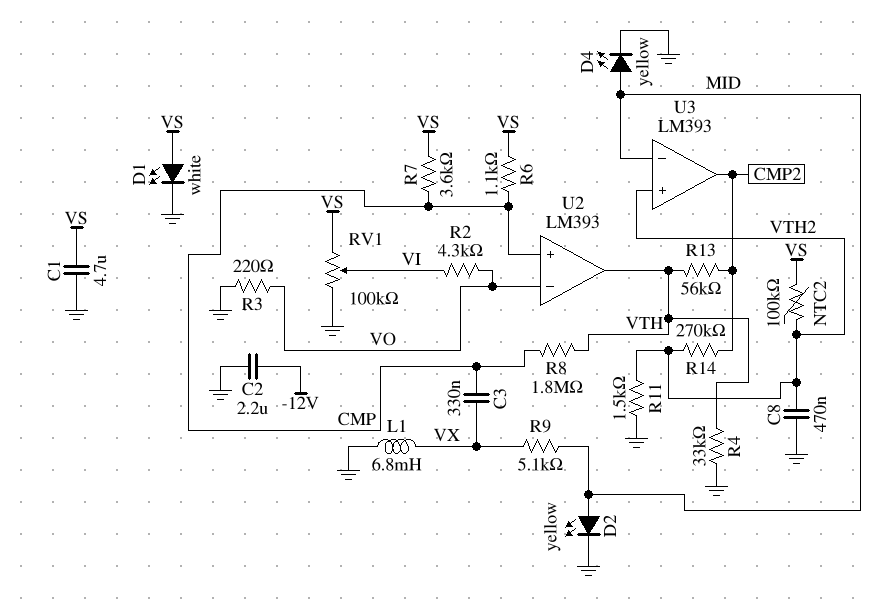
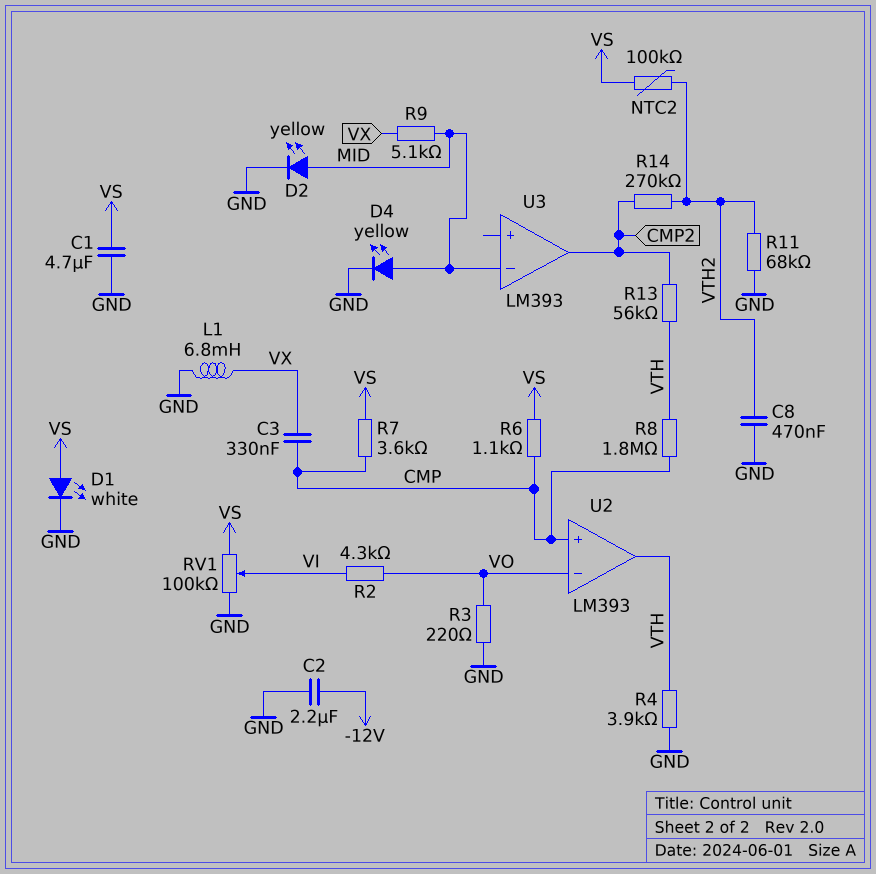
R4: 33k (GND, VTH) -> 3.9k (GND, VTH)
R11: 1.5k (GND, VTH2) -> 68k (GND, VTH2)
U3 pin in+: VTH2 -> none

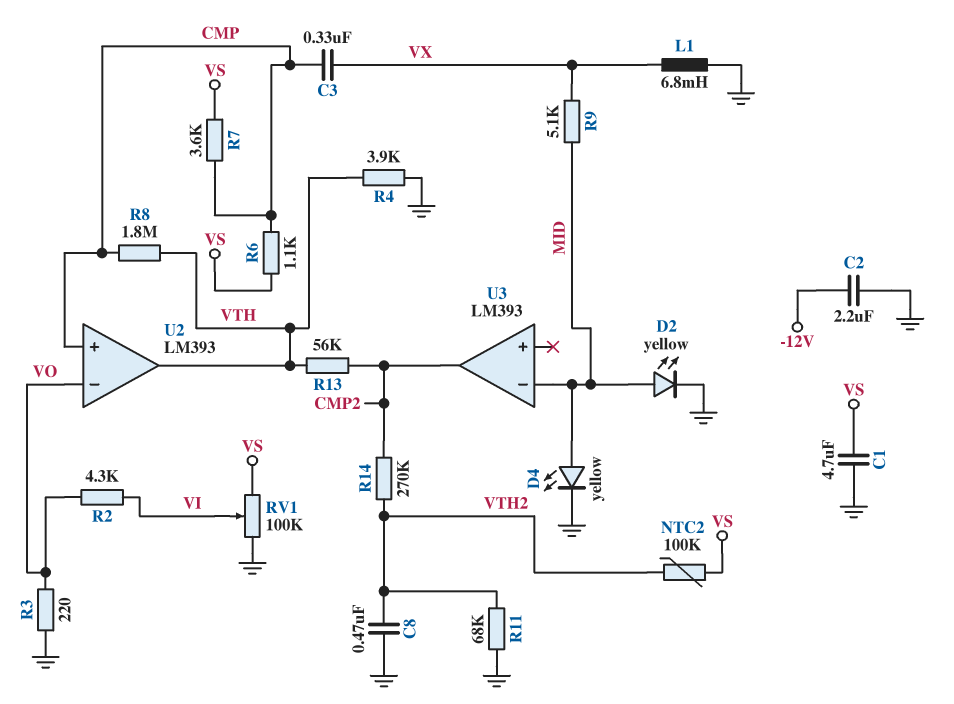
D1: LED white (A VS, K GND) -> none

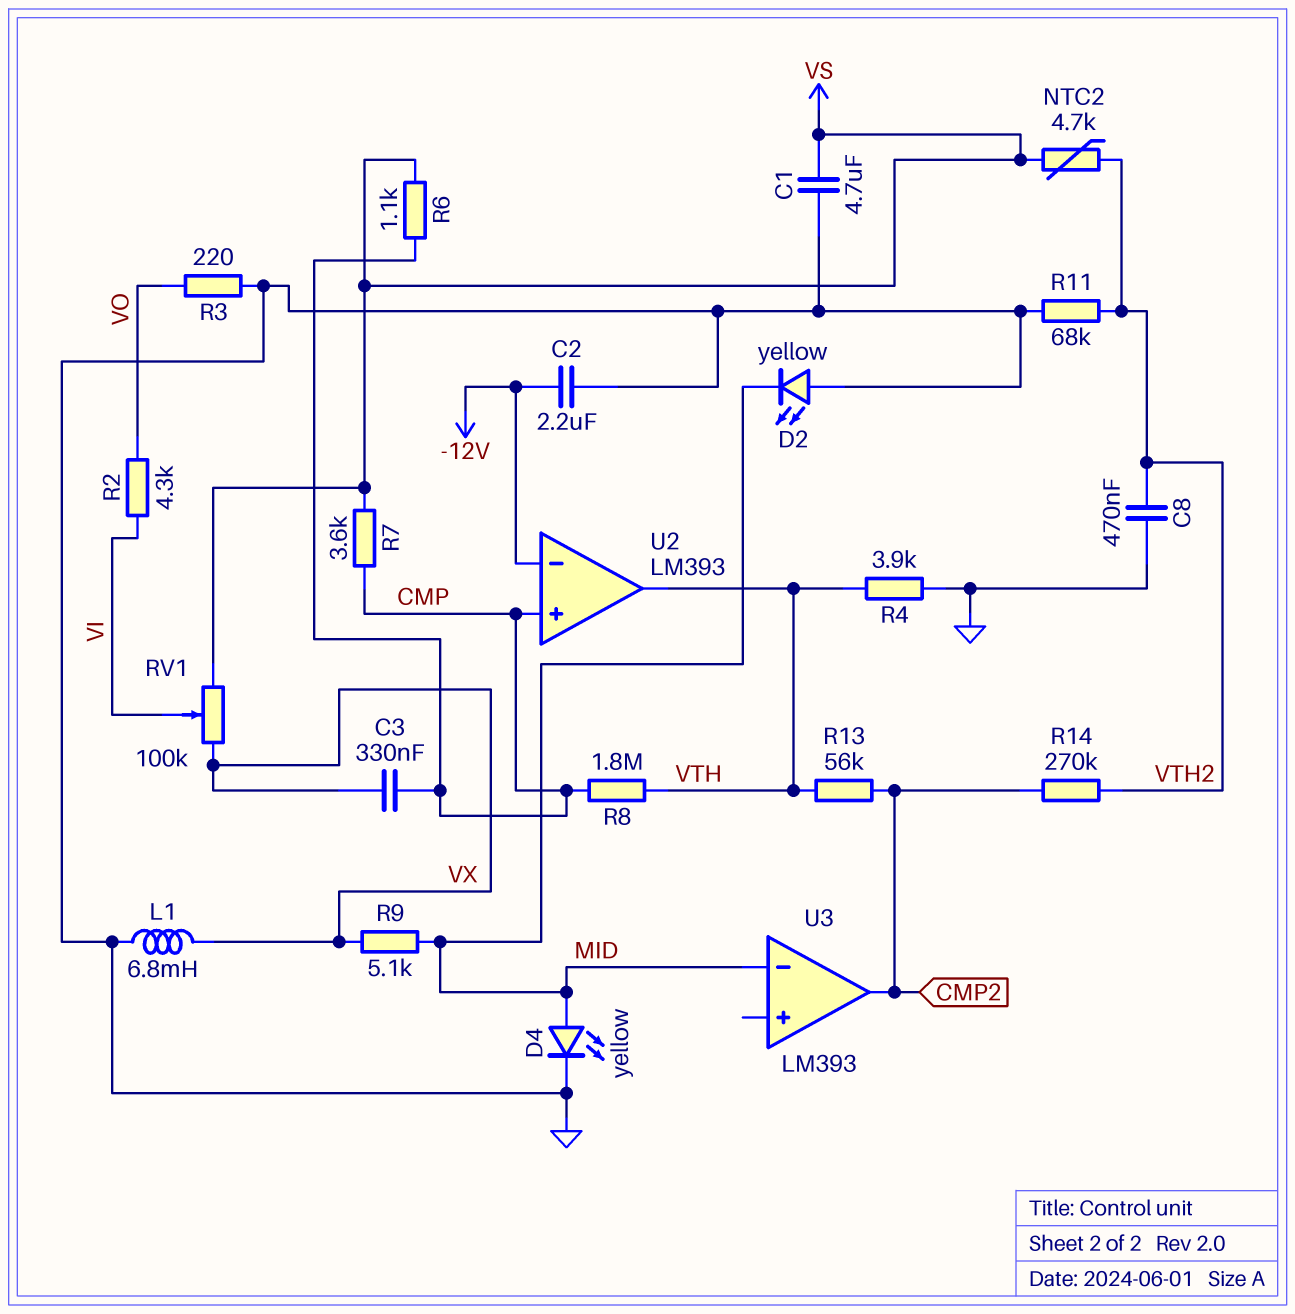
D2: LED yellow (A MID, K GND) -> LED yellow (A GND, K MID)
NTC2: 100k (VS, VTH2) -> 4.7k (VS, VTH2)
RV1: 100k (GND, VS, wiper VI) -> 100k (VS, VX, wiper VI)
U2 pin in-: VO -> -12V

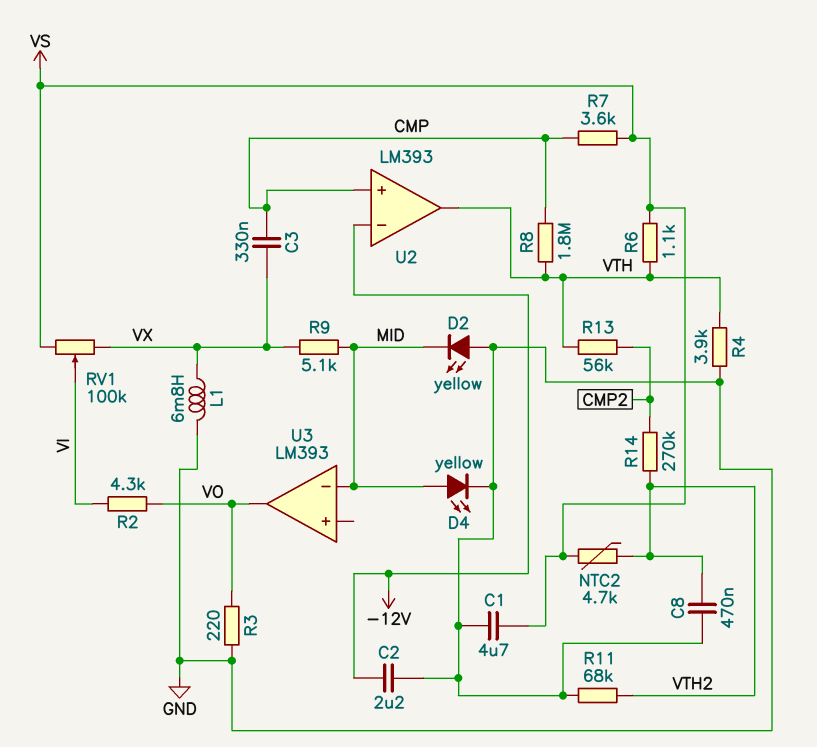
R6: 1.1k (CMP, VS) -> 1.1k (VS, VTH)
U3 pin out: CMP2 -> VO

